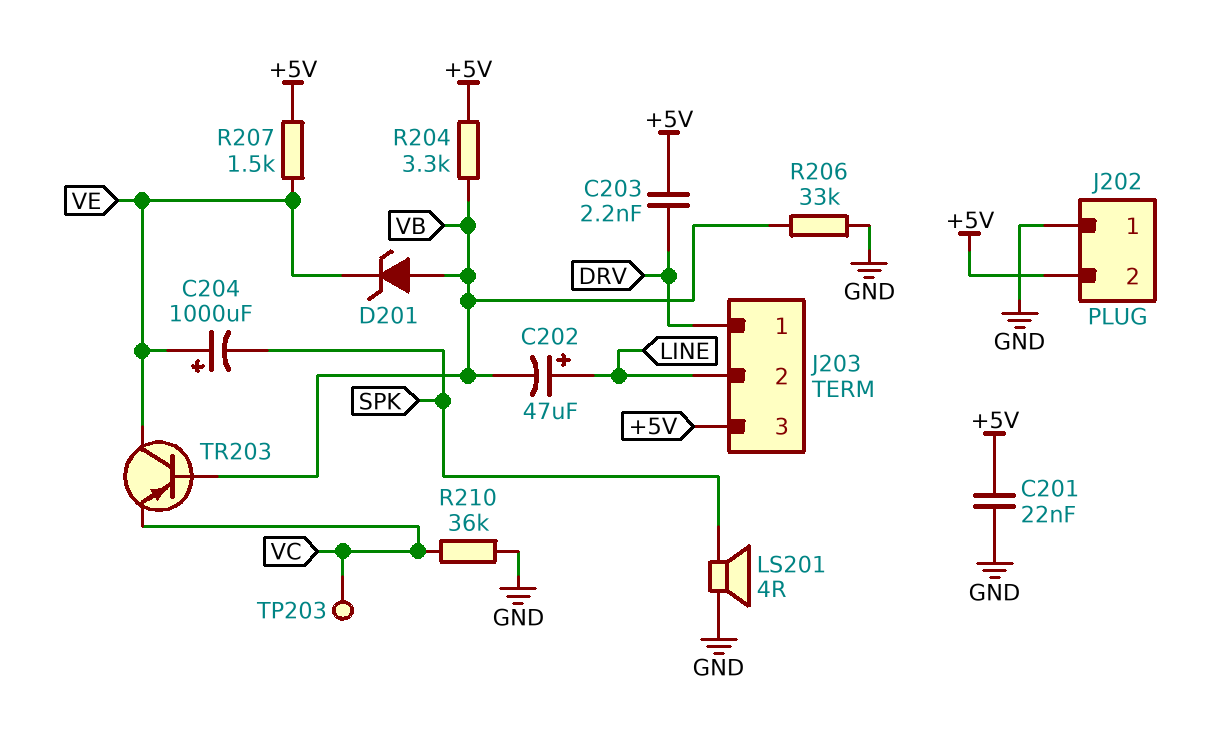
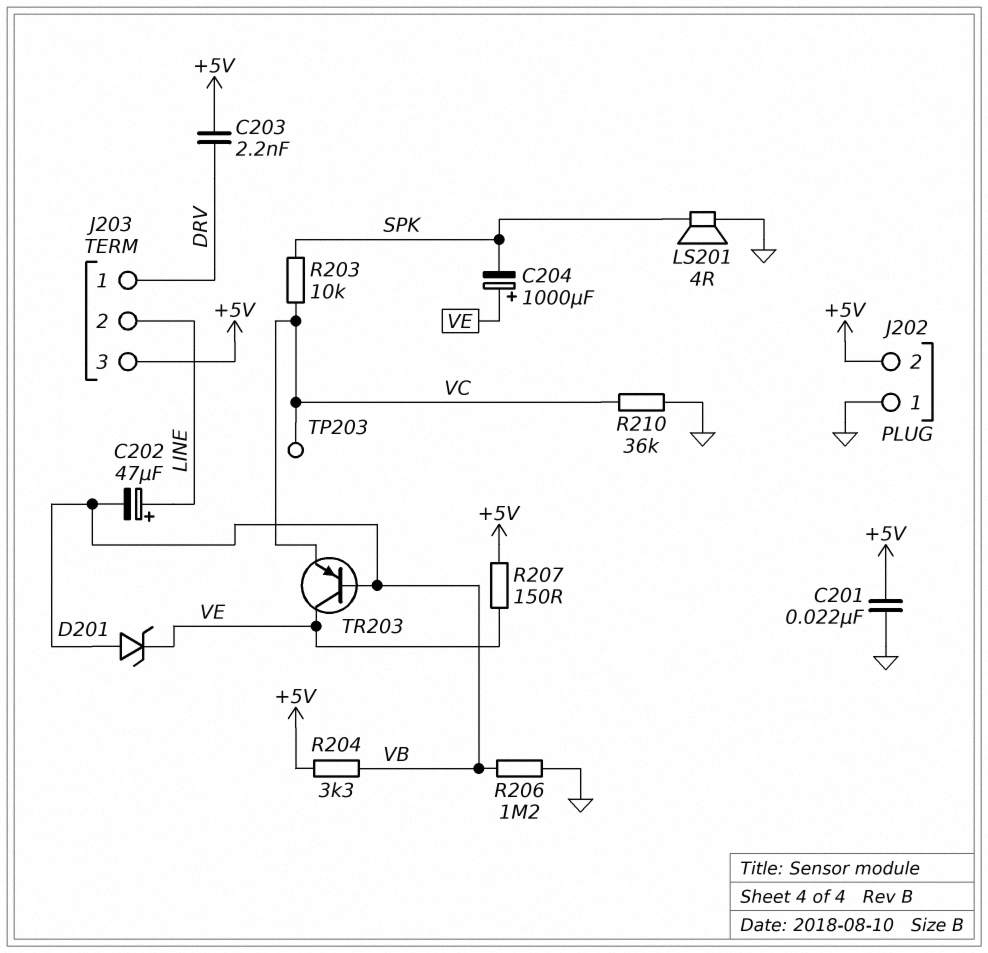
R203: none -> 10k (SPK, VC)
R206: 33k (GND, VB) -> 1.2M (GND, VB)
R207: 1.5k (+5V, VE) -> 150 (+5V, VE)

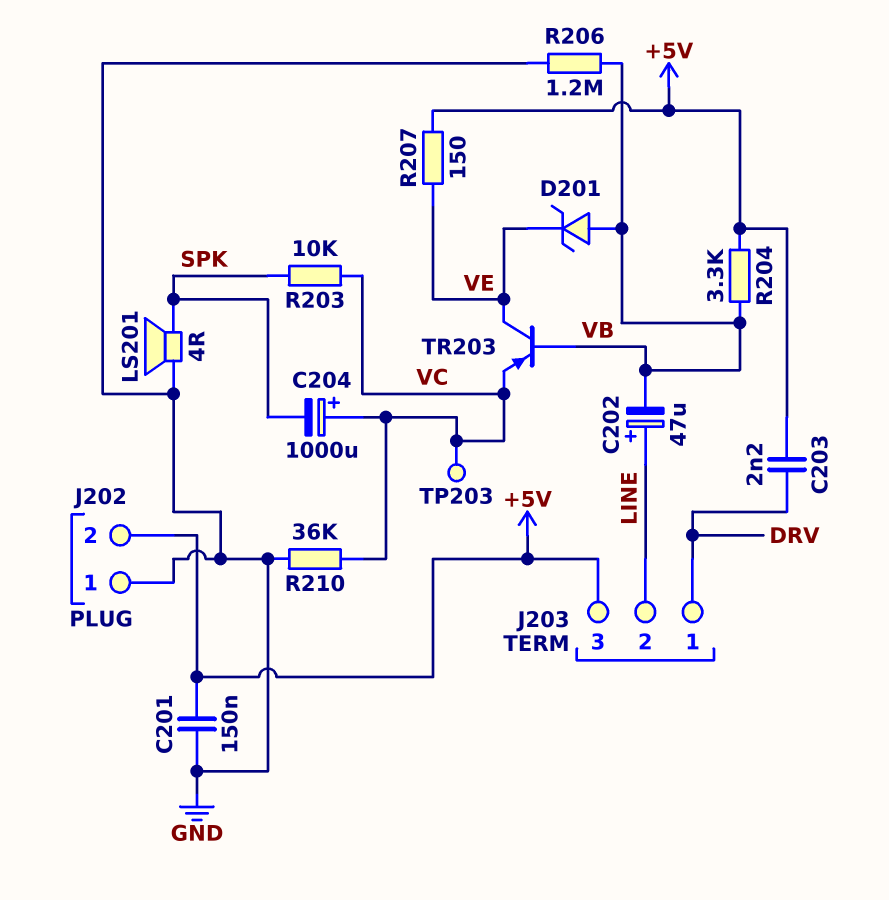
C201: 22nF (+5V, GND) -> 150nF (+5V, GND)
C204: 1000uF (plus VE, minus SPK) -> 1000uF (plus VC, minus SPK)

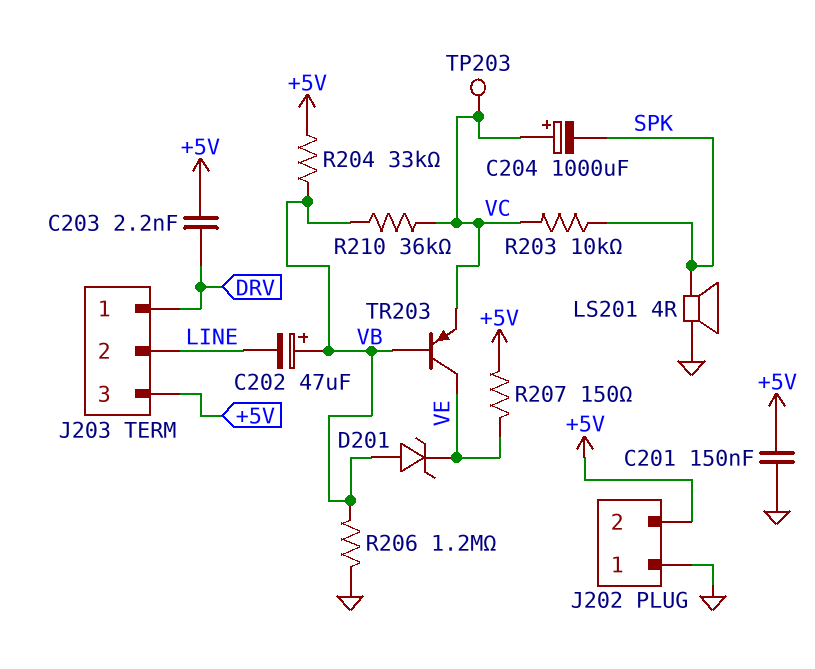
C202: 47uF (plus LINE, minus VB) -> 47uF (plus VB, minus LINE)
R204: 3.3k (+5V, VB) -> 33k (+5V, VB)
R210: 36k (GND, VC) -> 36k (VB, VC)

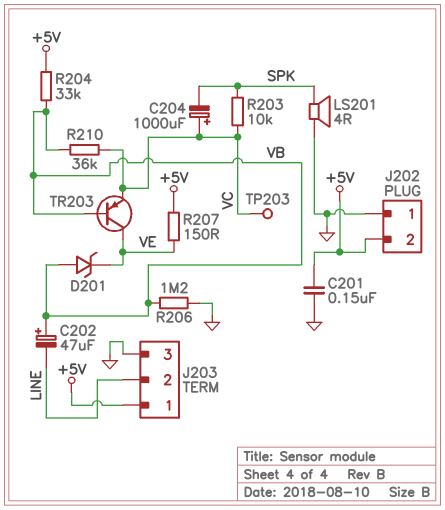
C203: 2.2nF (+5V, DRV) -> none
J203 pin 1: DRV -> +5V
J203 pin 3: +5V -> GND

